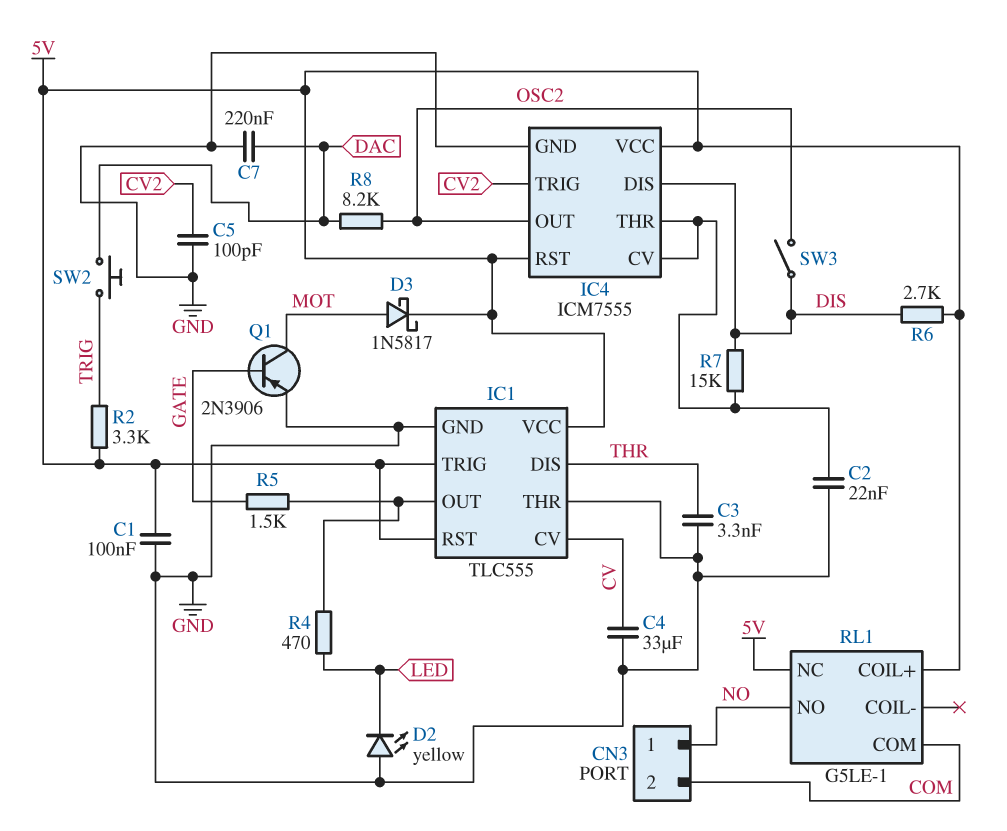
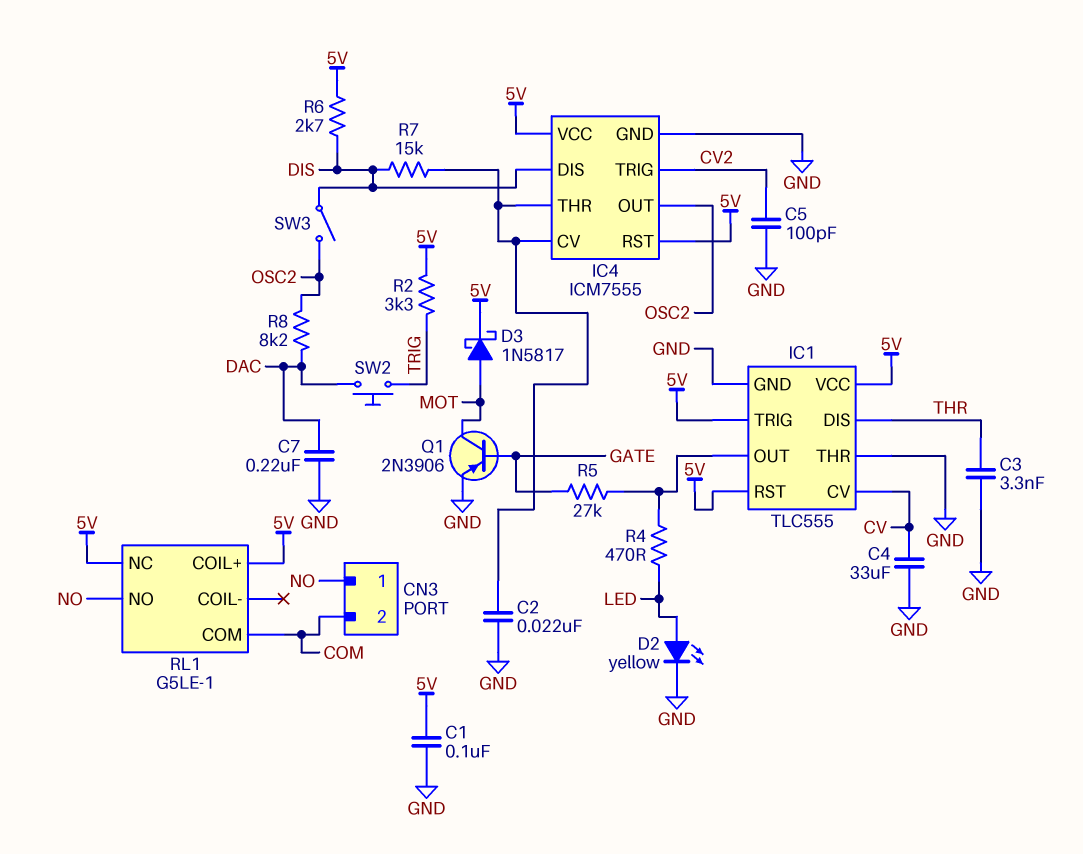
D2: LED yellow (A GND, K LED) -> LED yellow (A LED, K GND)
R5: 1.5k (GATE, IC1/OUT) -> 27k (GATE, IC1/OUT)

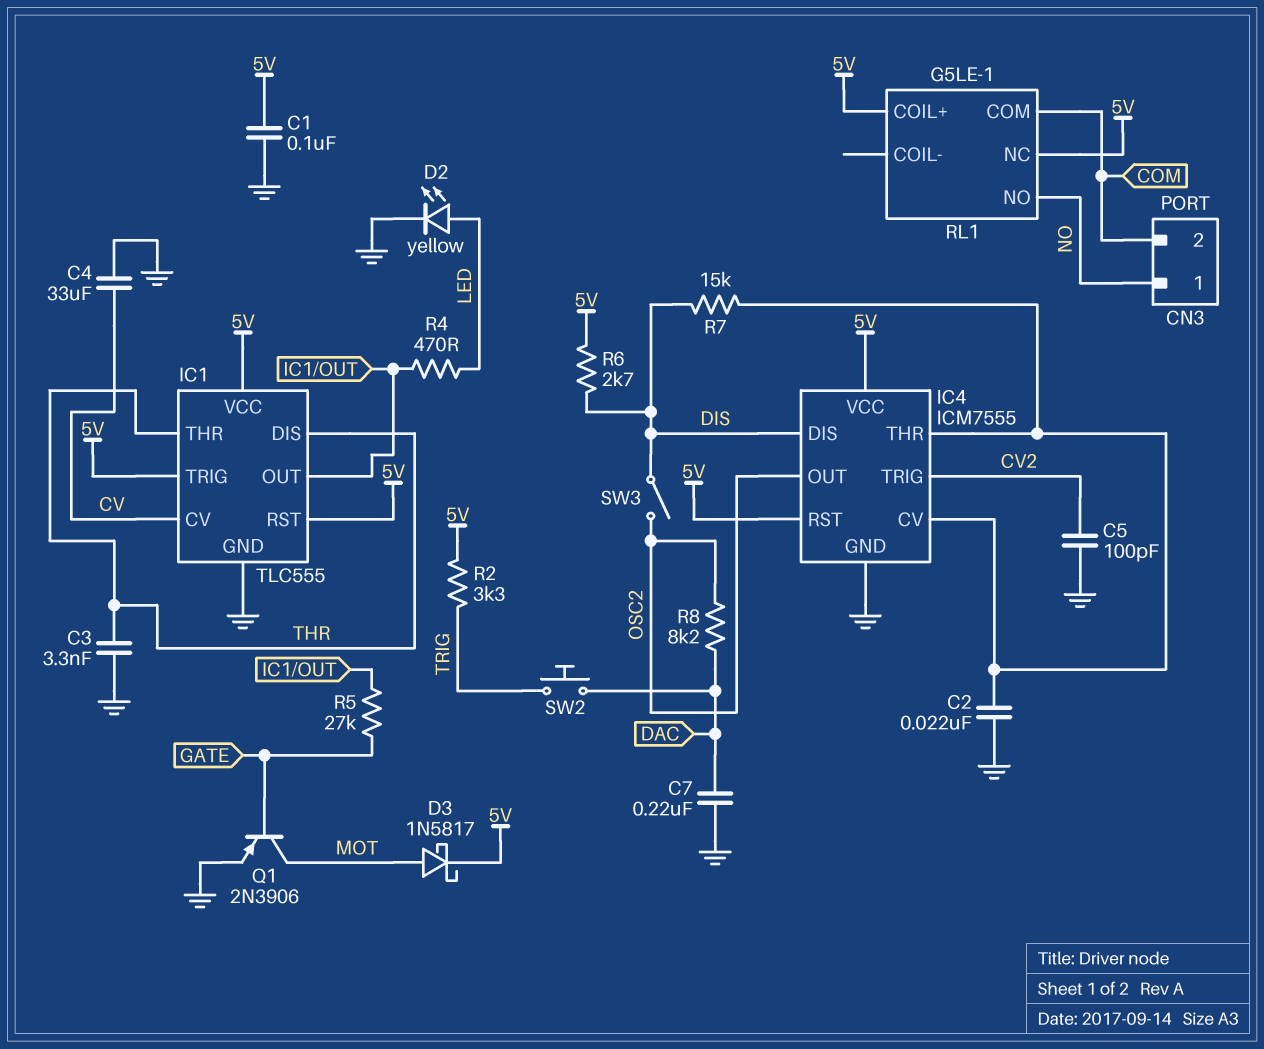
IC1 pin THR: GND -> THR

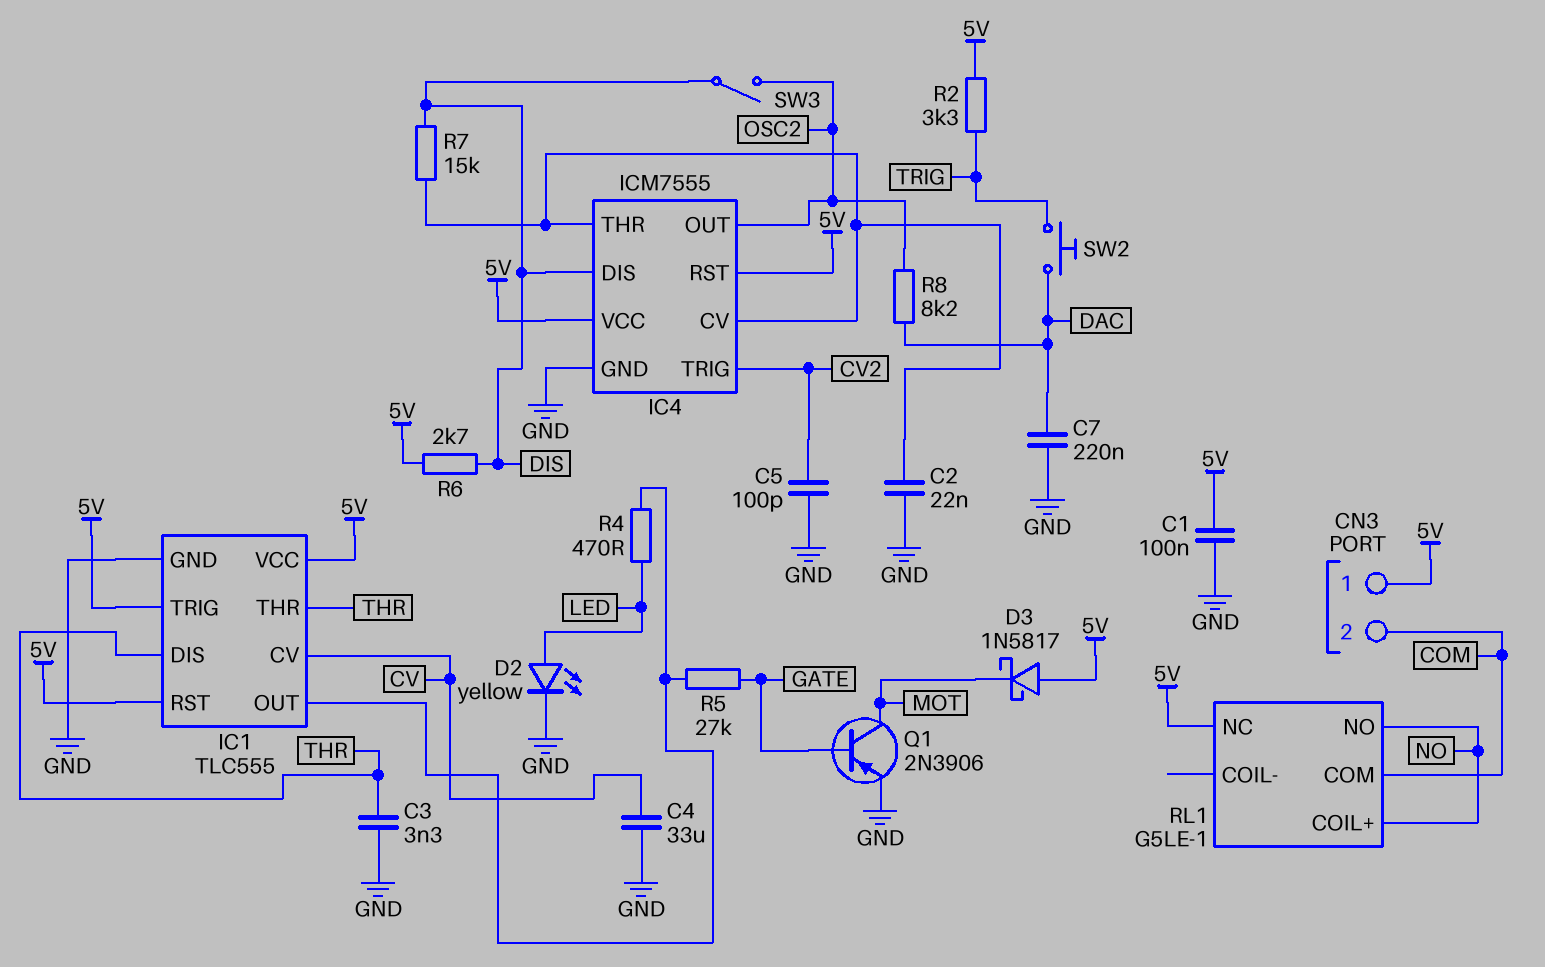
CN3 pin 1: NO -> 5V
D3: schottky 1N5817 (A MOT, K 5V) -> schottky 1N5817 (A 5V, K MOT)
RL1 pin COIL+: 5V -> NO

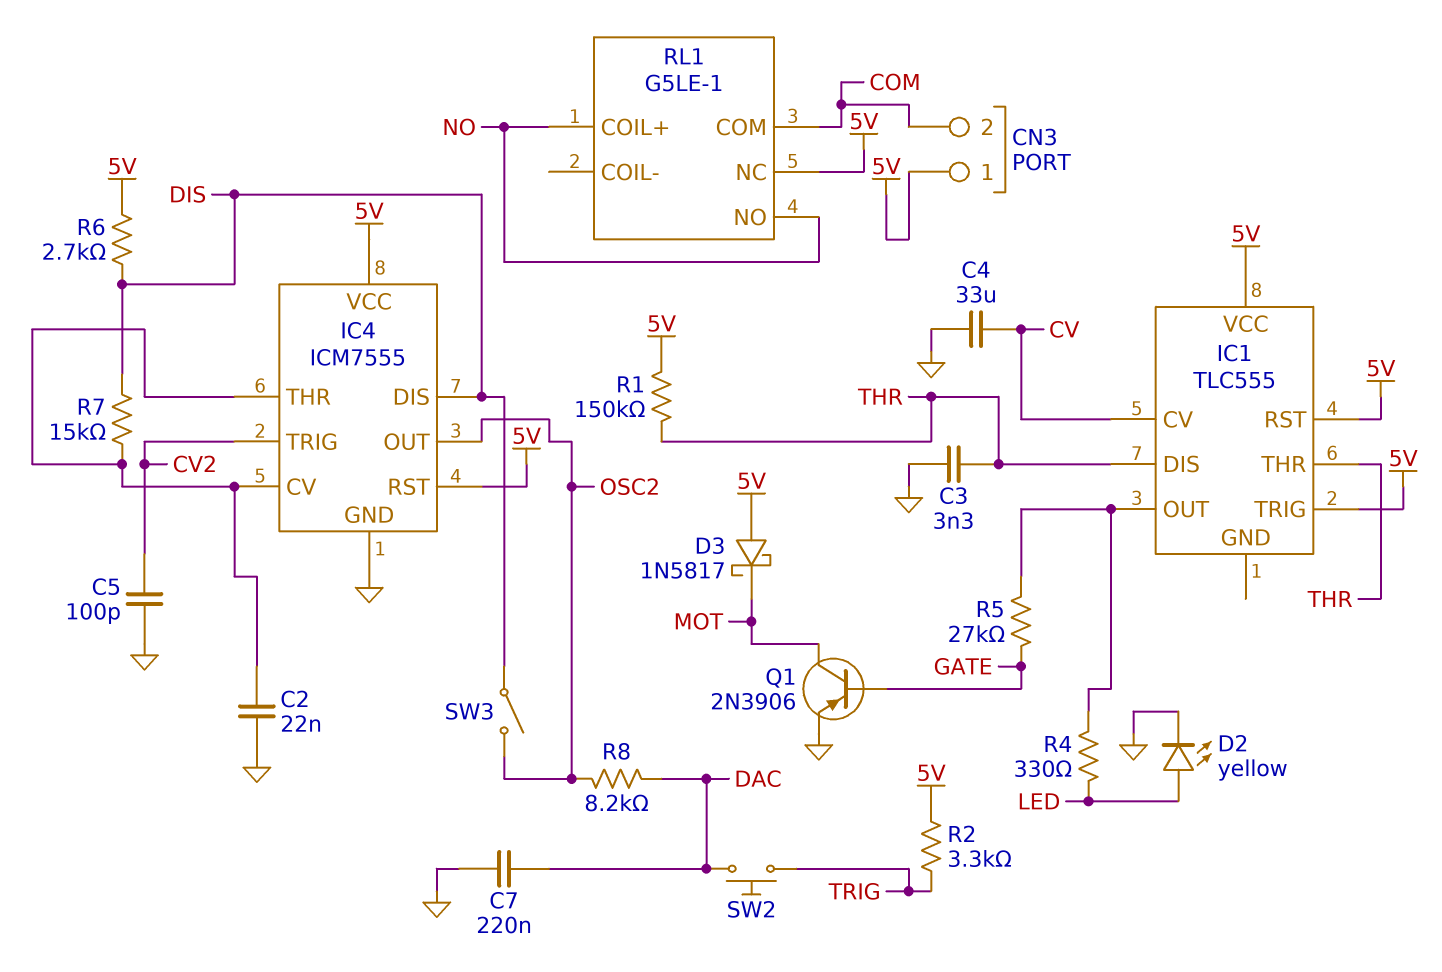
C1: 100nF (5V, GND) -> none
IC1 pin GND: GND -> none
R1: none -> 150k (5V, THR)
R4: 470 (IC1/OUT, LED) -> 330 (IC1/OUT, LED)

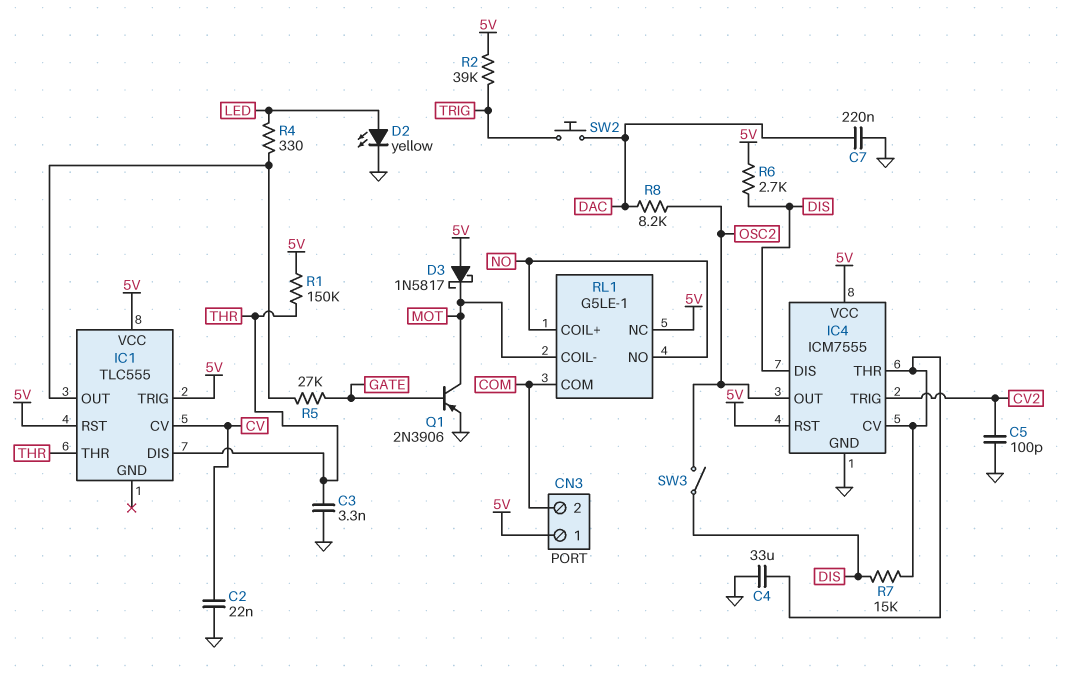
C2: 22nF (GND, IC4/CV) -> 22nF (CV, GND)
C4: 33uF (CV, GND) -> 33uF (GND, IC4/CV)
R2: 3.3k (5V, TRIG) -> 39k (5V, TRIG)
RL1 pin COIL-: none -> MOT

